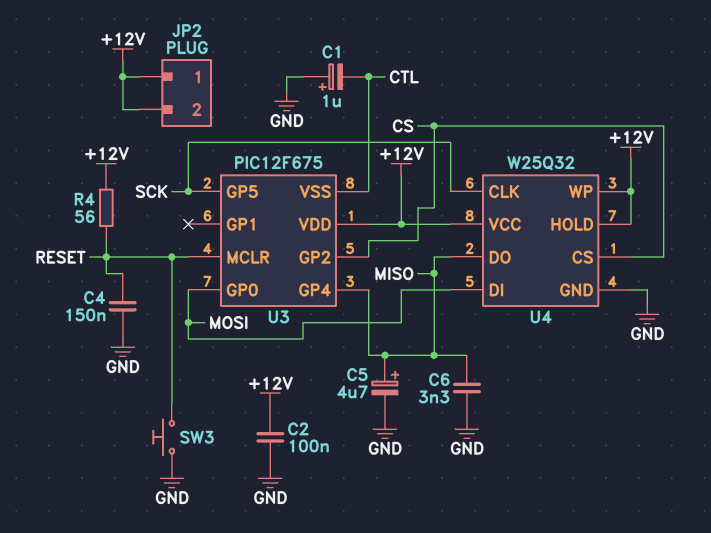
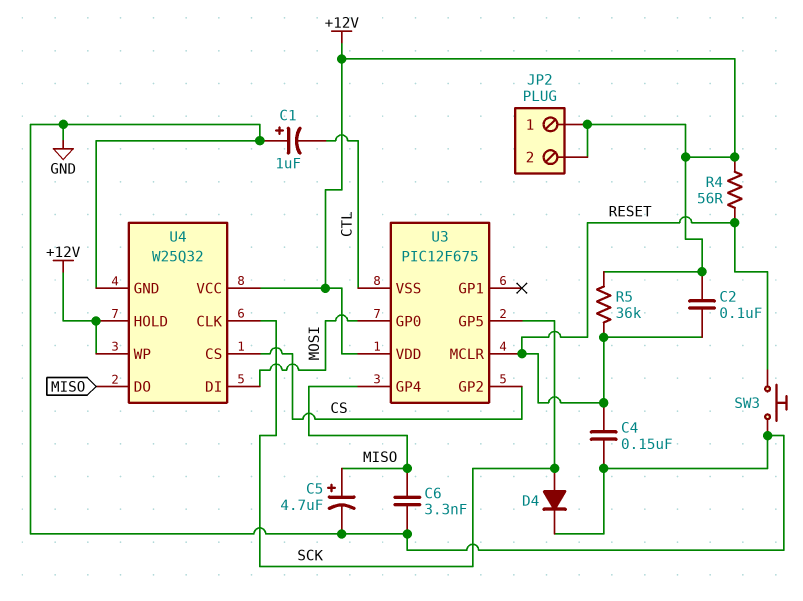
C2: 100nF (+12V, GND) -> 100nF (+12V, RESET)
D4: none -> diode (A SCK, K GND)
R5: none -> 36k (+12V, RESET)

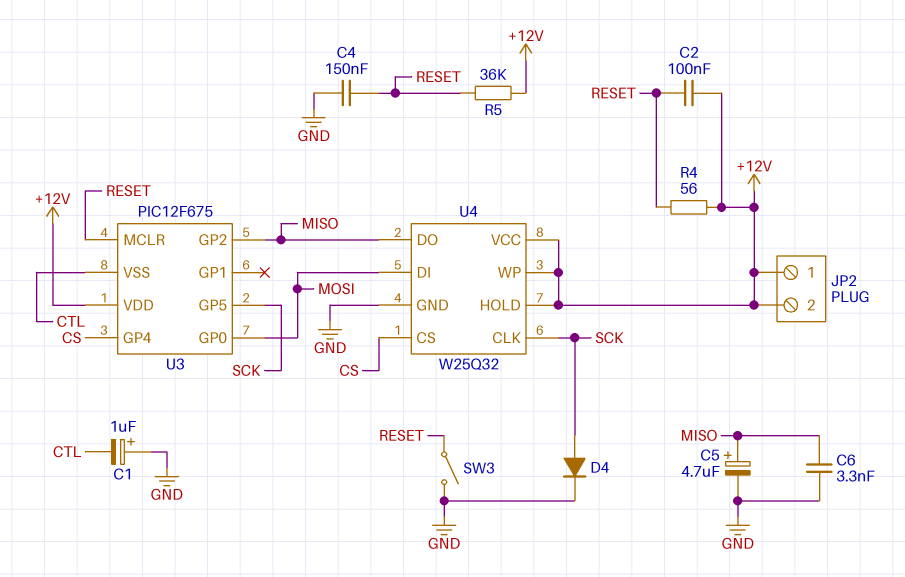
SW3: button (GND, RESET) -> switch (GND, RESET)
U3 pin GP2: CS -> MISO
U3 pin GP4: MISO -> CS

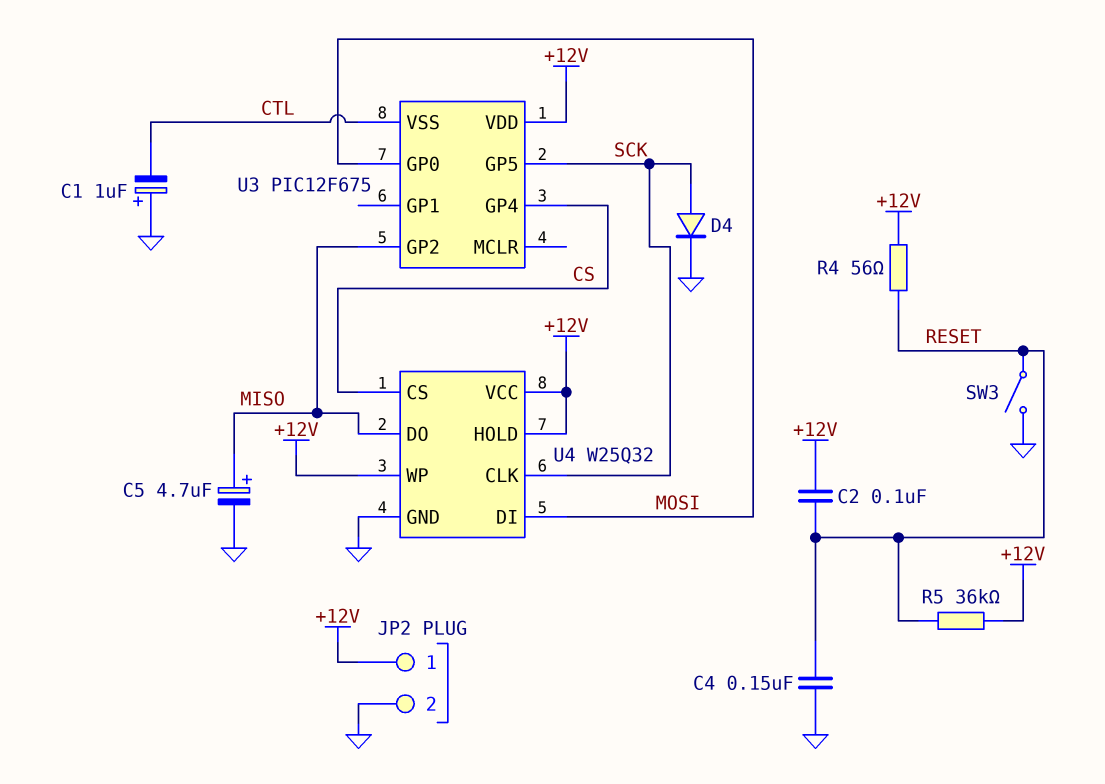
C6: 3.3nF (GND, MISO) -> none
JP2 pin 2: +12V -> GND
U3 pin MCLR: RESET -> none

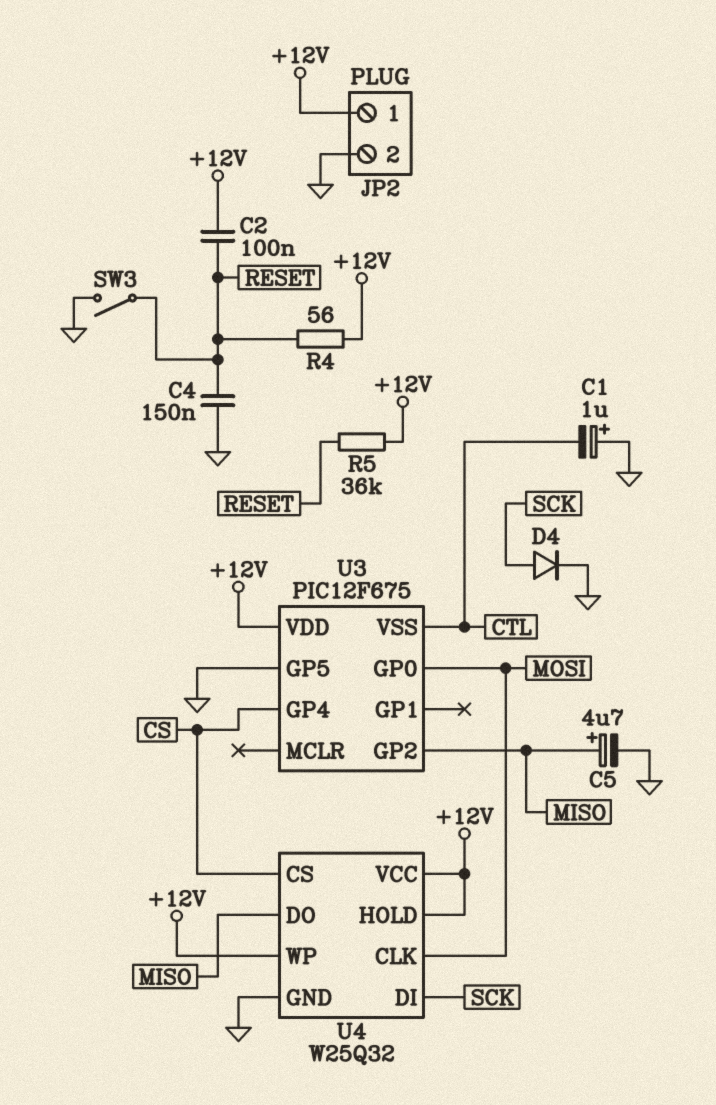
U3 pin GP5: SCK -> GND
U4 pin CLK: SCK -> MOSI
U4 pin DI: MOSI -> SCK

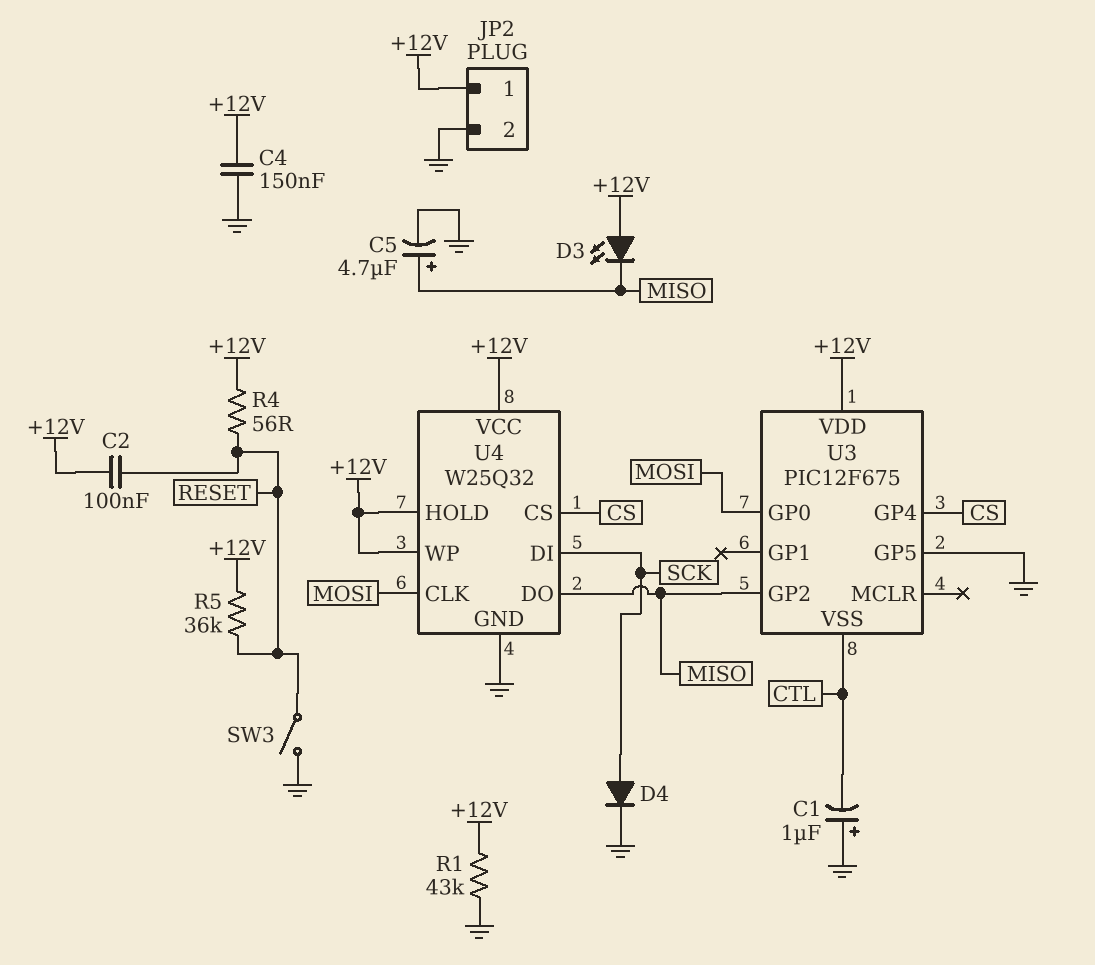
C4: 150nF (GND, RESET) -> 150nF (+12V, GND)
D3: none -> LED (A +12V, K MISO)
R1: none -> 43k (+12V, GND)

